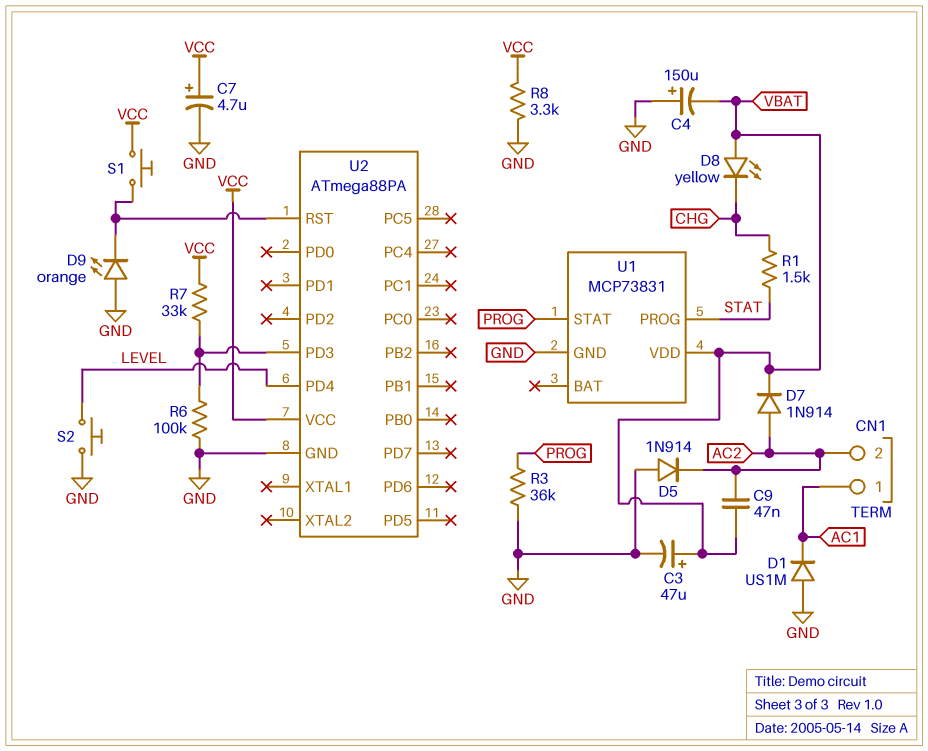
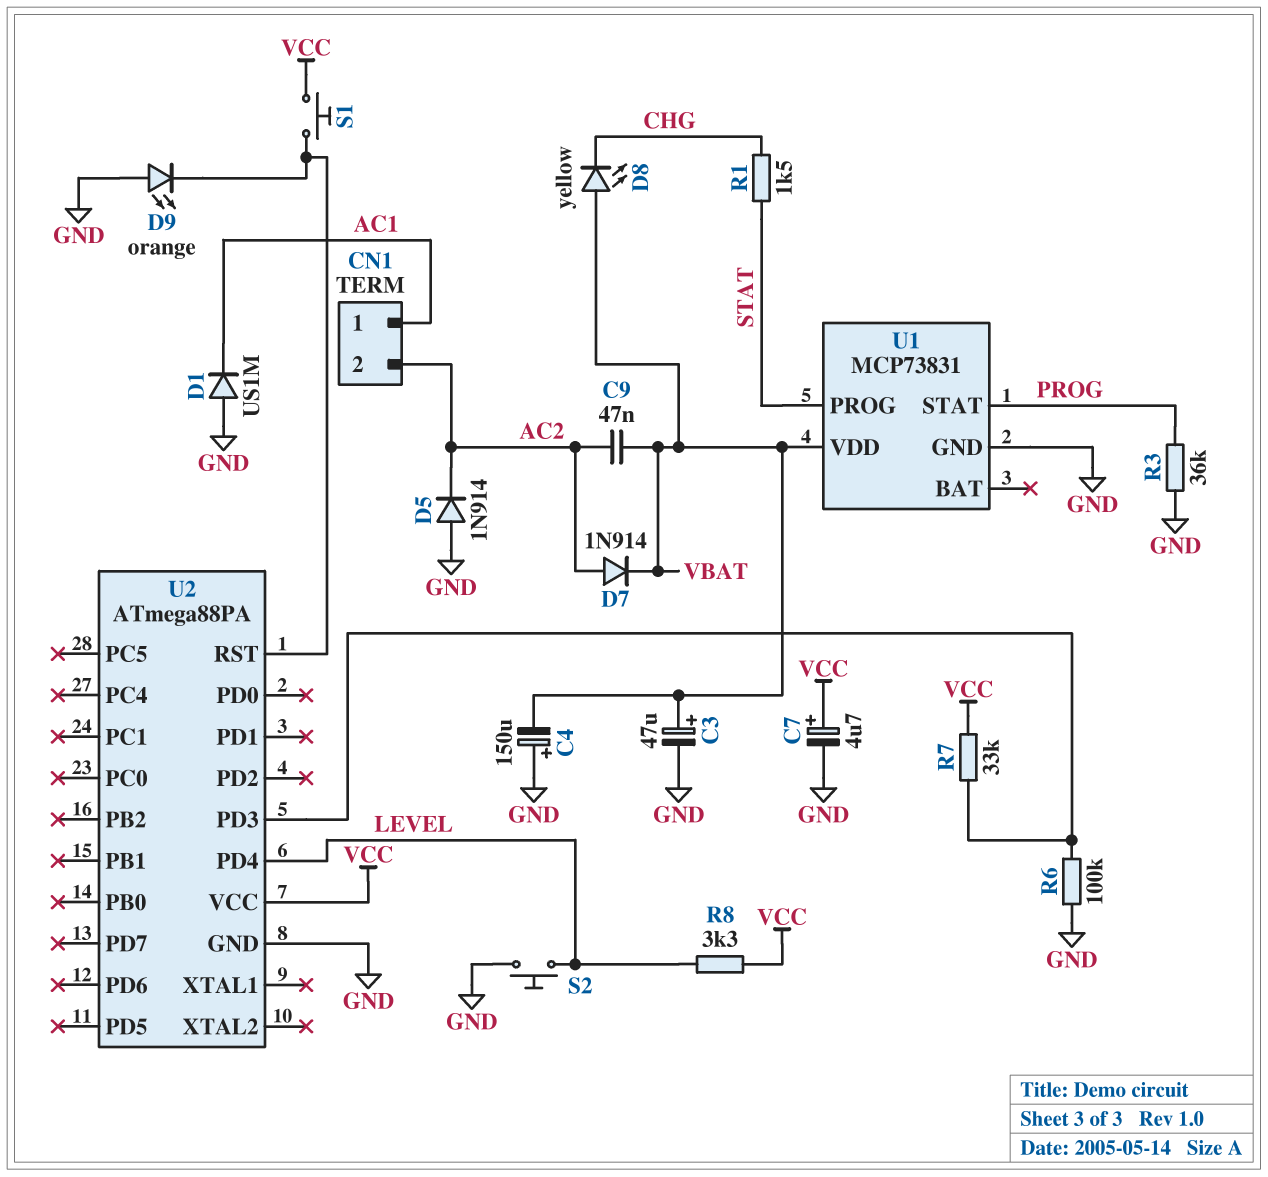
R8: 3.3k (GND, VCC) -> 3.3k (LEVEL, VCC)

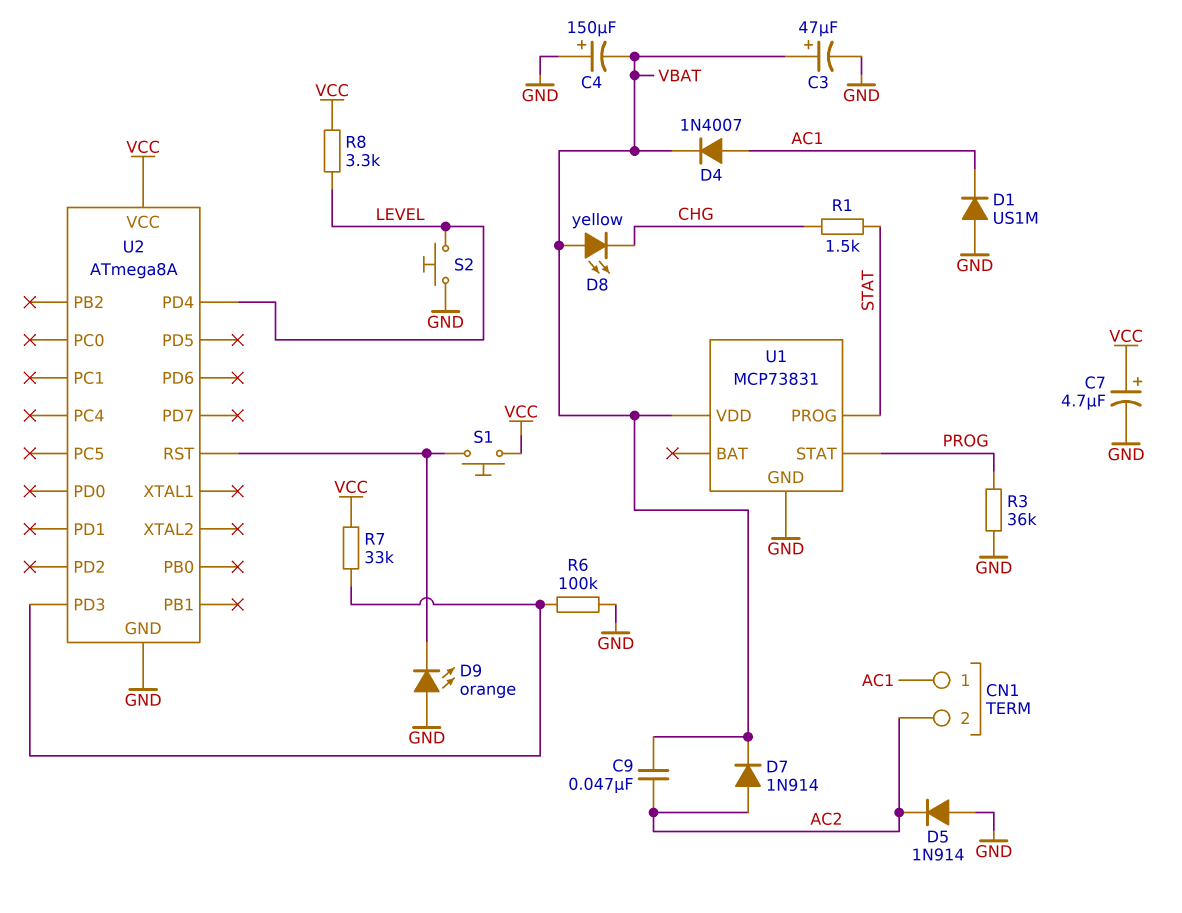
D4: none -> diode 1N4007 (A AC1, K VBAT)
U2: ATmega88PA -> ATmega8A

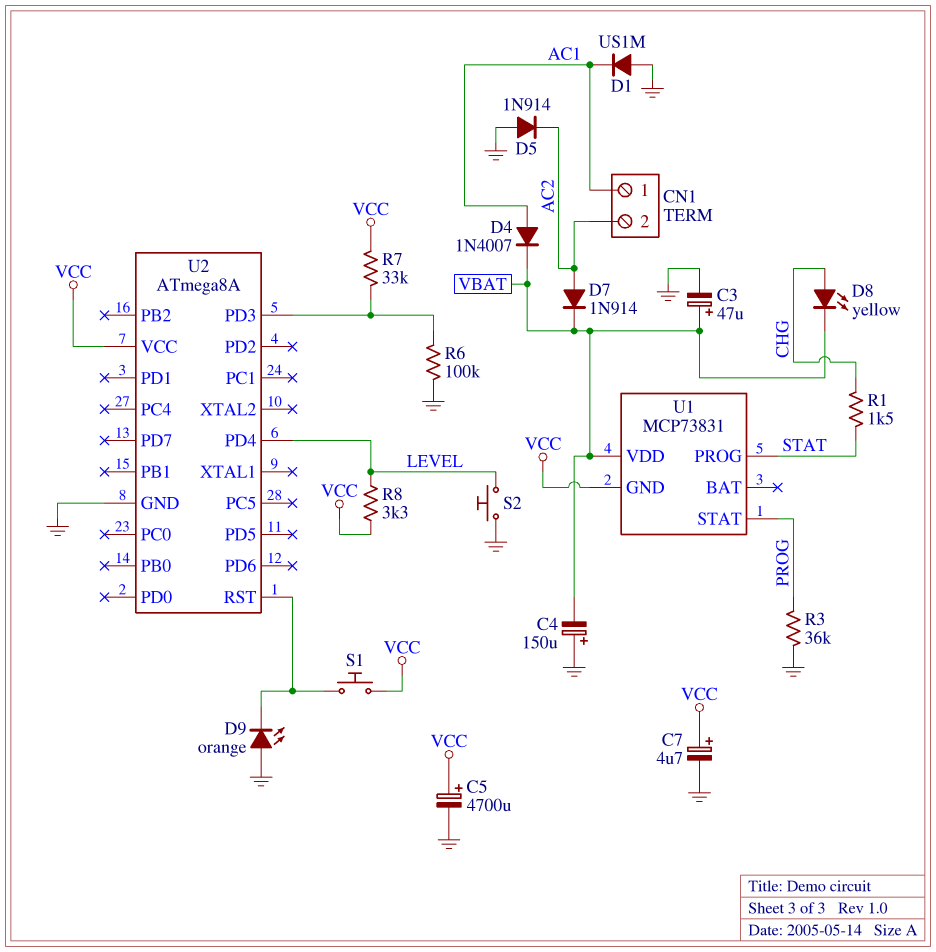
C5: none -> 4700uF (plus VCC, minus GND)
C9: 47nF (AC2, VBAT) -> none
D8: LED yellow (A VBAT, K CHG) -> LED yellow (A CHG, K VBAT)
U1 pin GND: GND -> VCC

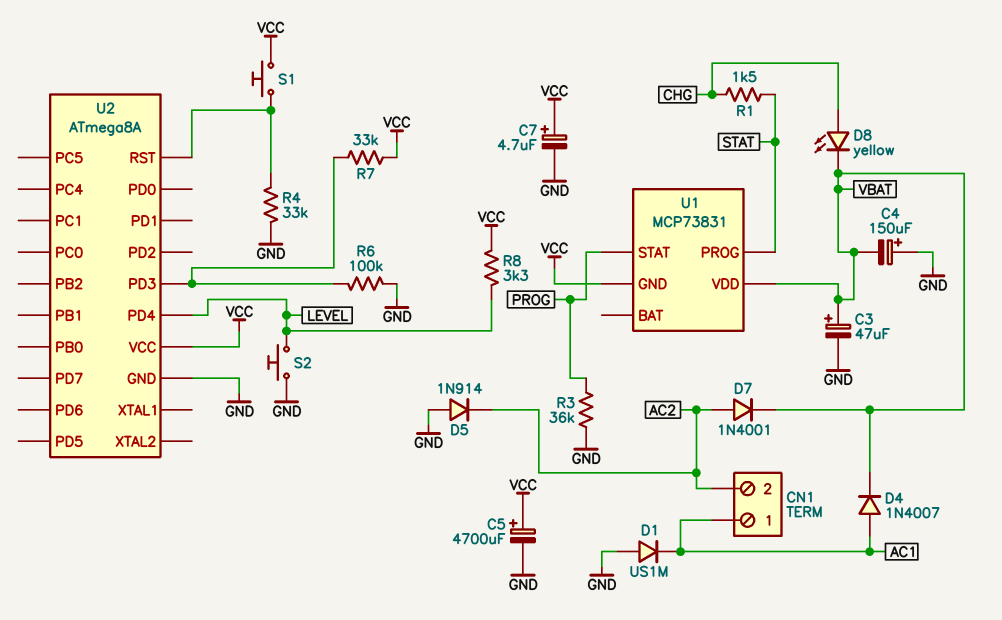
D7: diode 1N914 (A AC2, K VBAT) -> diode 1N4001 (A AC2, K VBAT)
D9: LED orange (A GND, K U2/RST) -> none
R4: none -> 33k (GND, U2/RST)

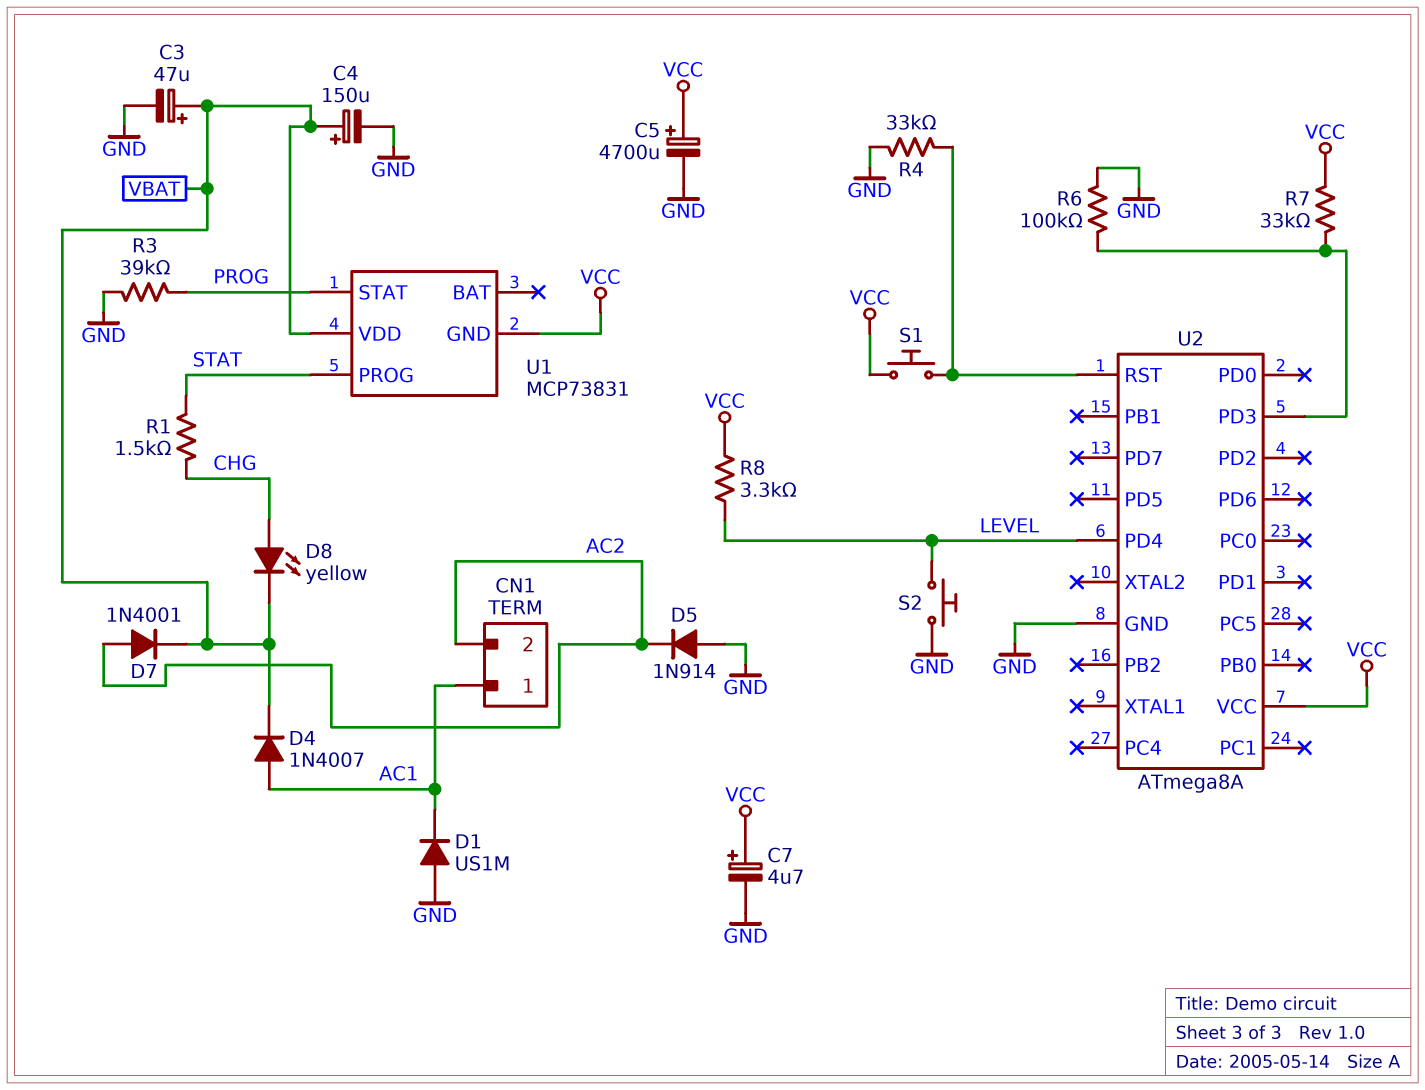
C4: 150uF (plus GND, minus VBAT) -> 150uF (plus VBAT, minus GND)
R3: 36k (GND, PROG) -> 39k (GND, PROG)

